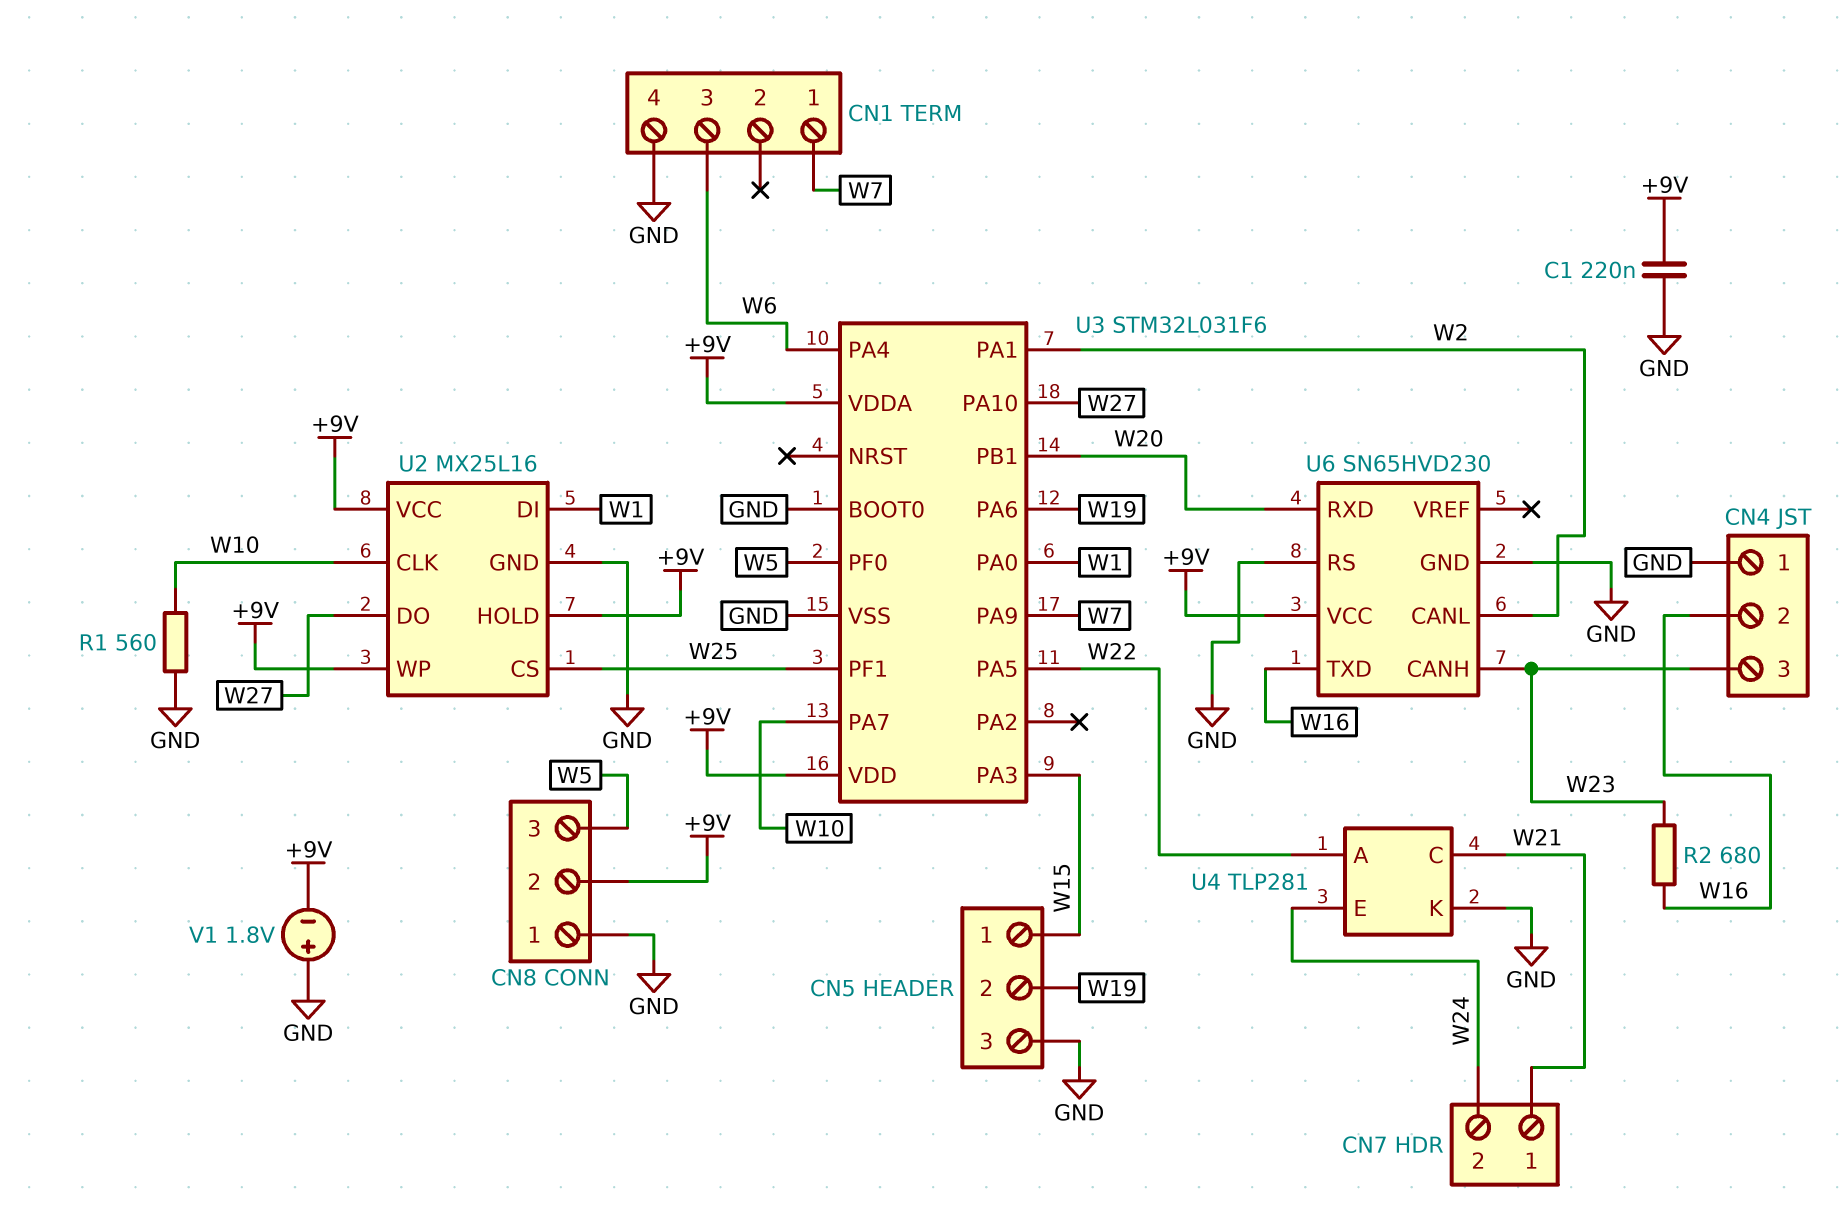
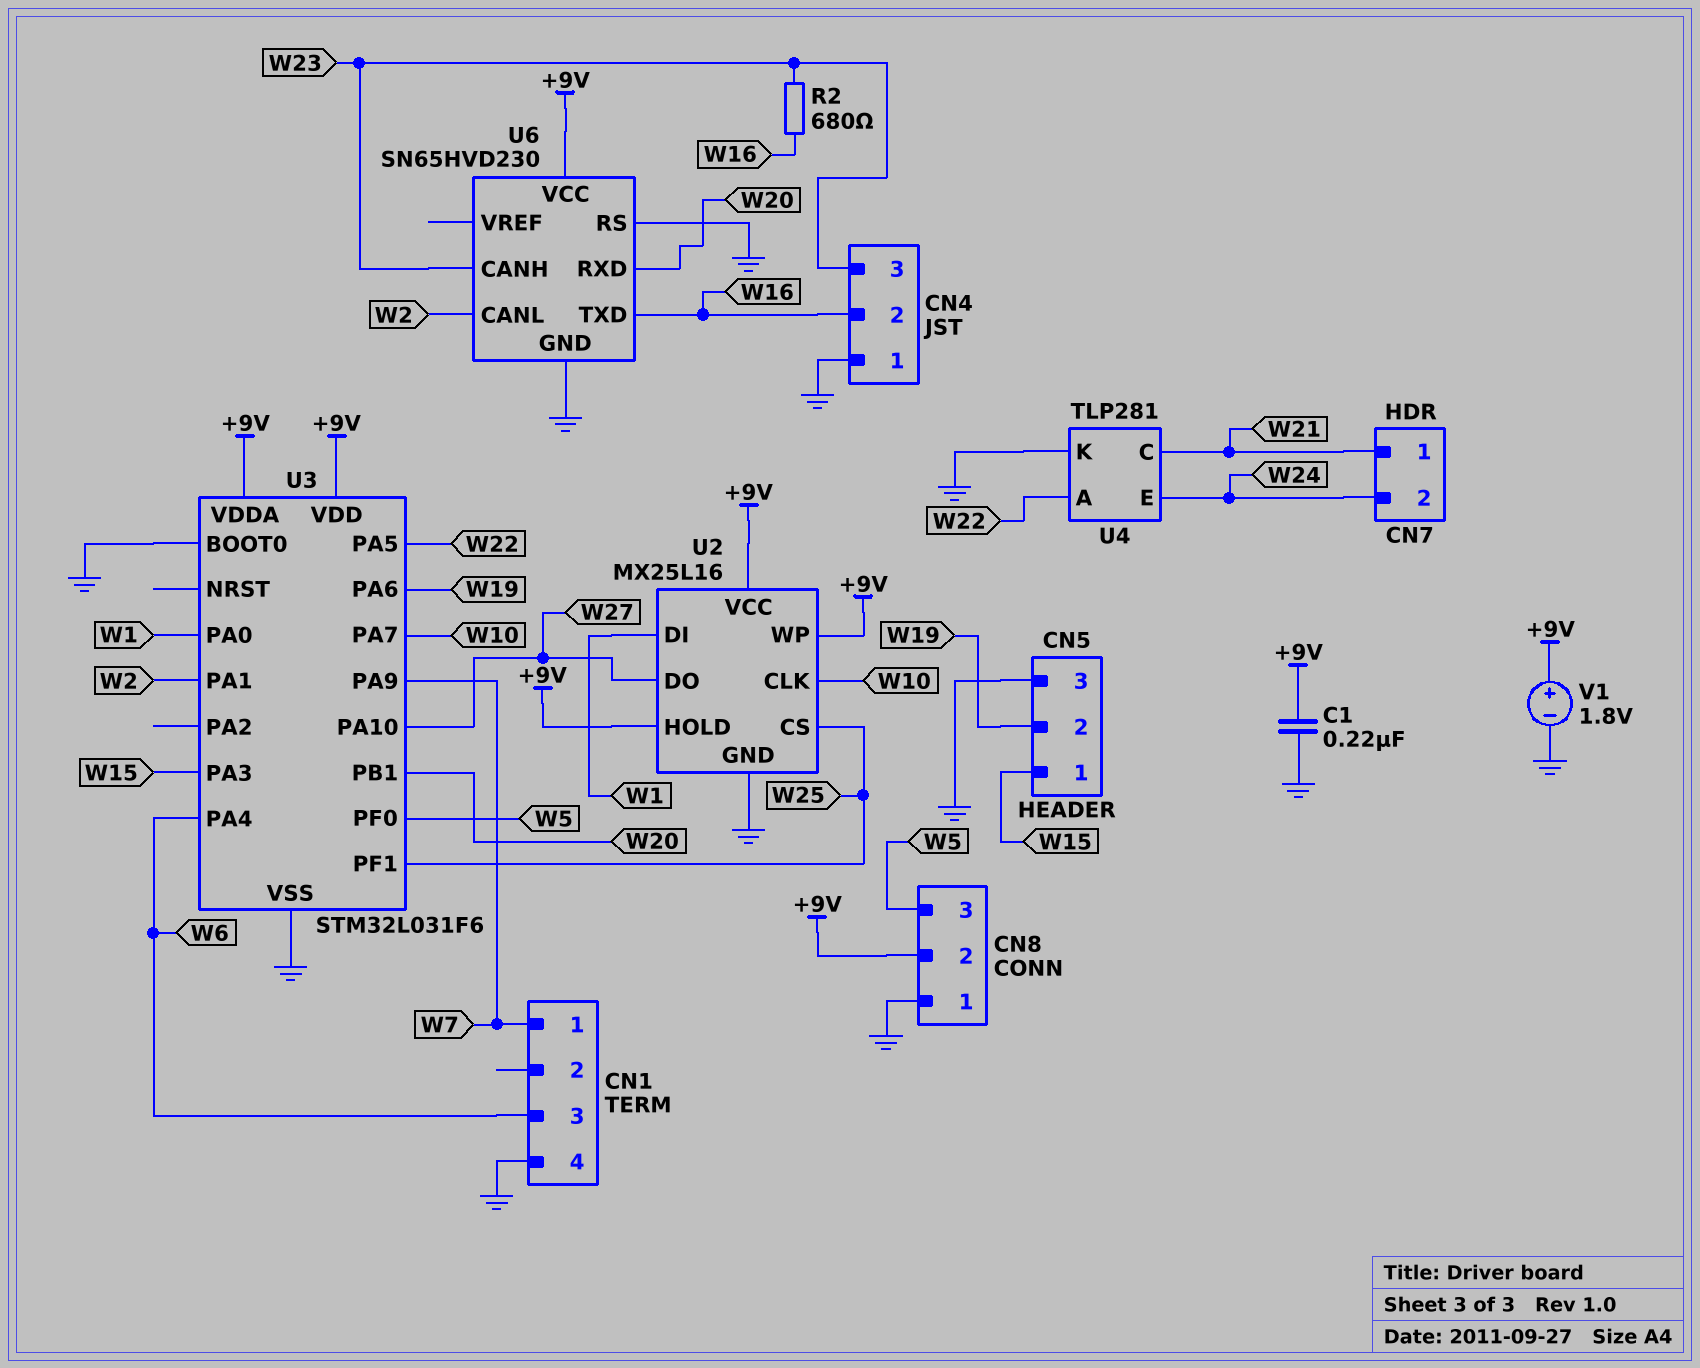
R1: 560 (GND, W10) -> none
V1: 1.8V (plus GND, minus +9V) -> 1.8V (plus +9V, minus GND)

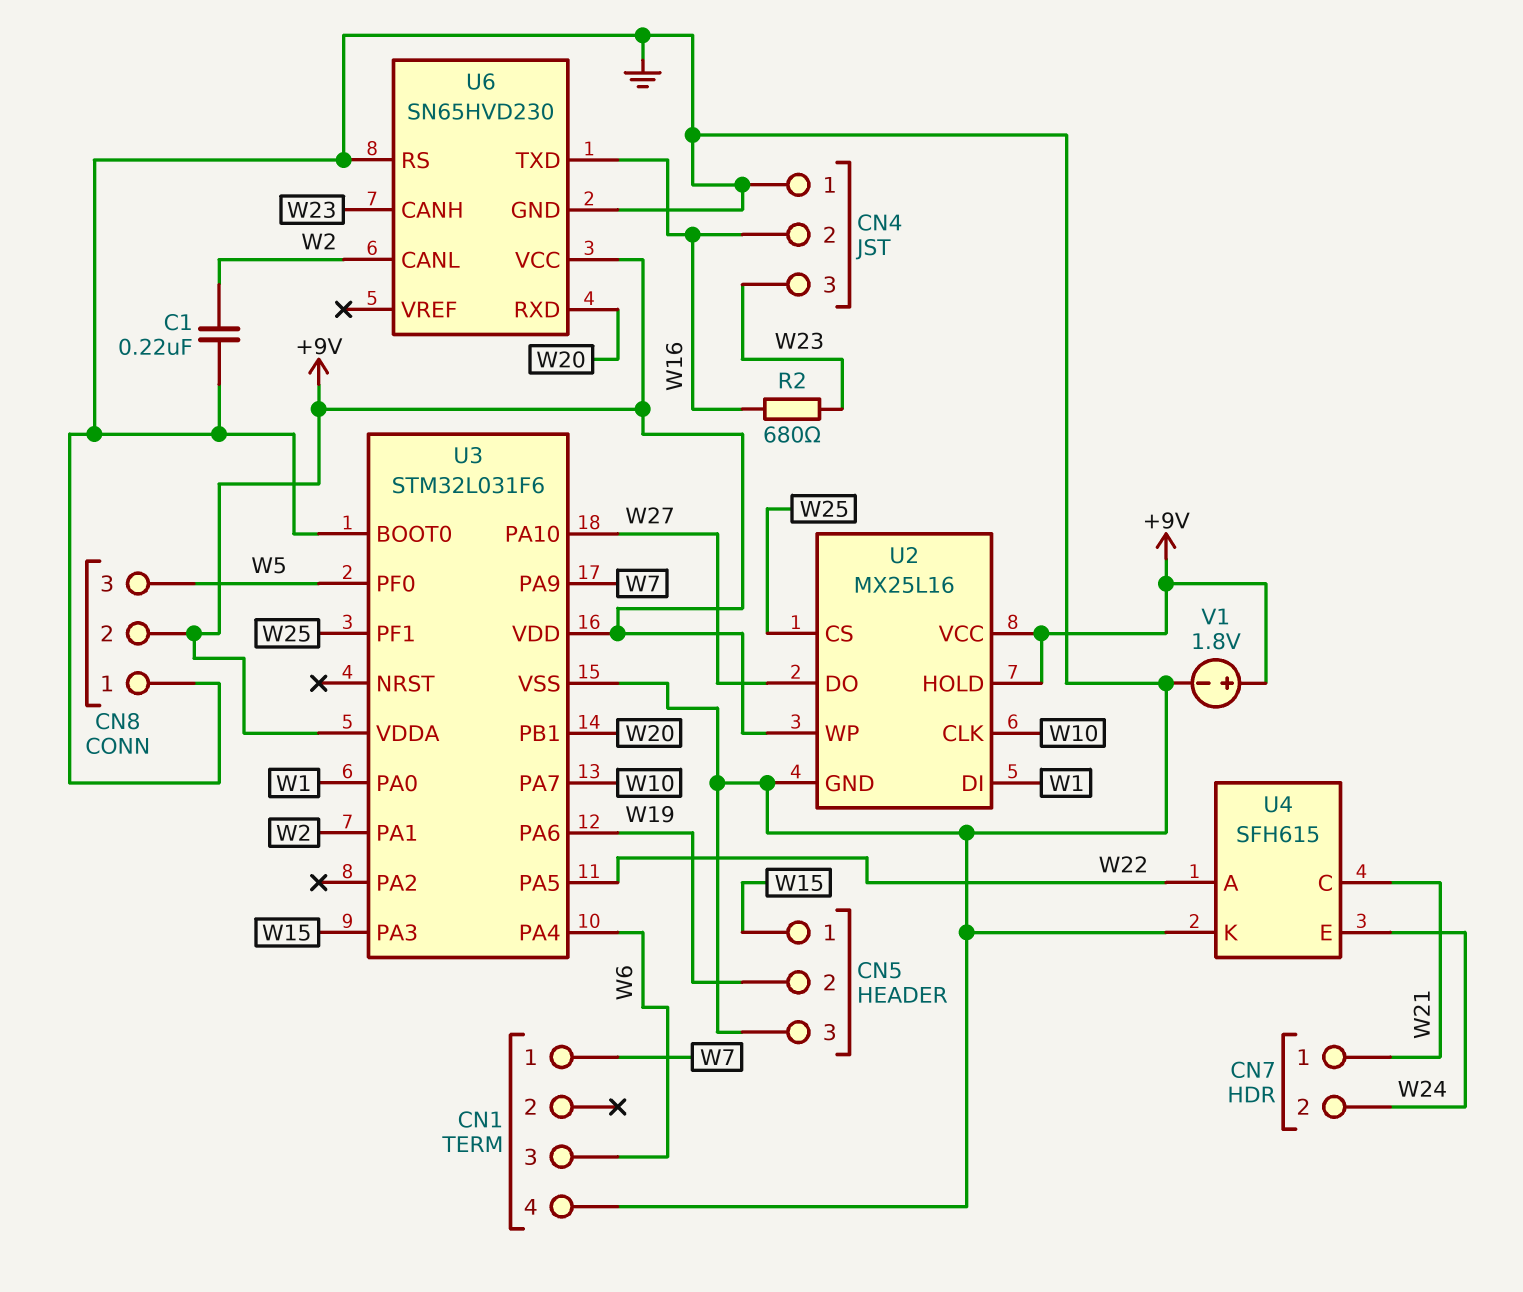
C1: 220nF (+9V, GND) -> 220nF (GND, W2)
U4: TLP281 -> SFH615

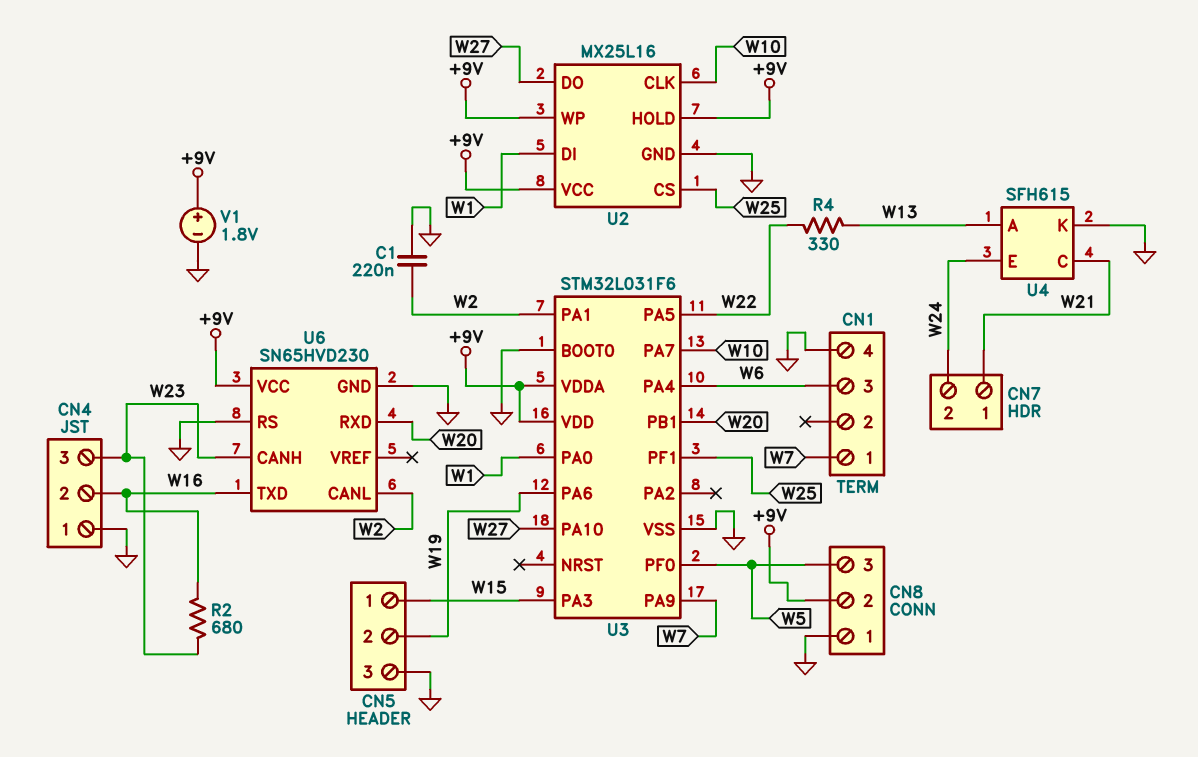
R4: none -> 330 (W13, W22)
U4 pin A: W22 -> W13

